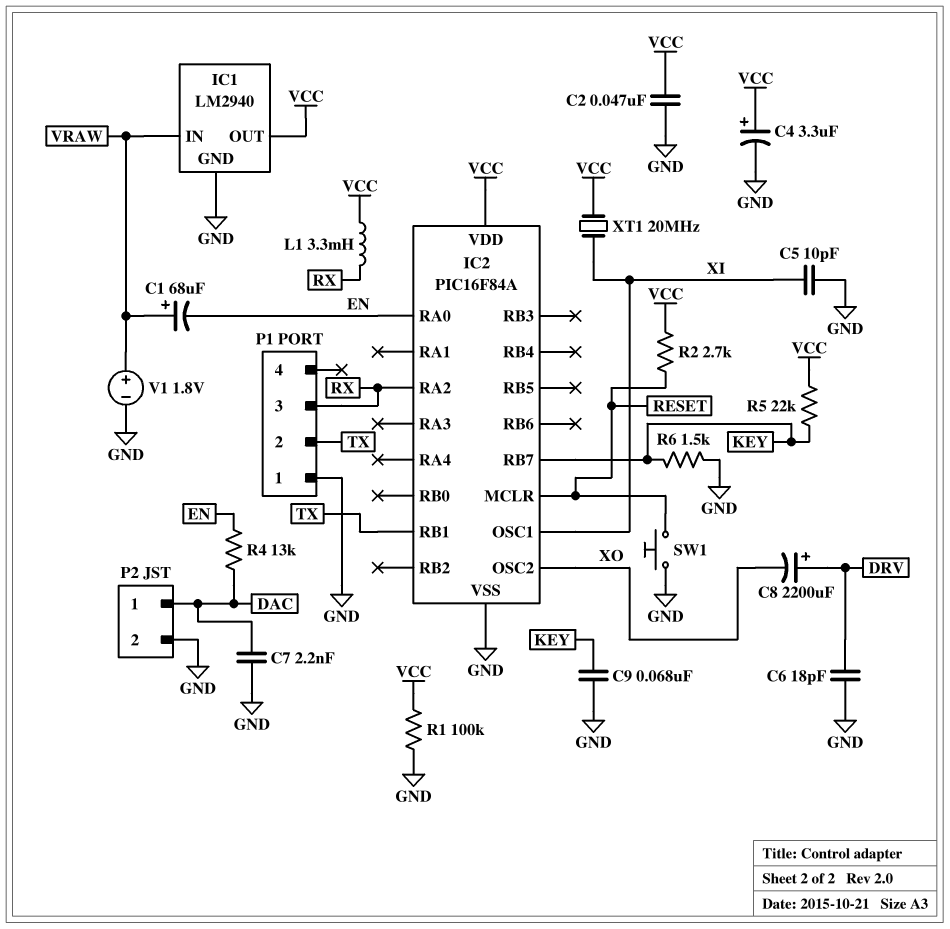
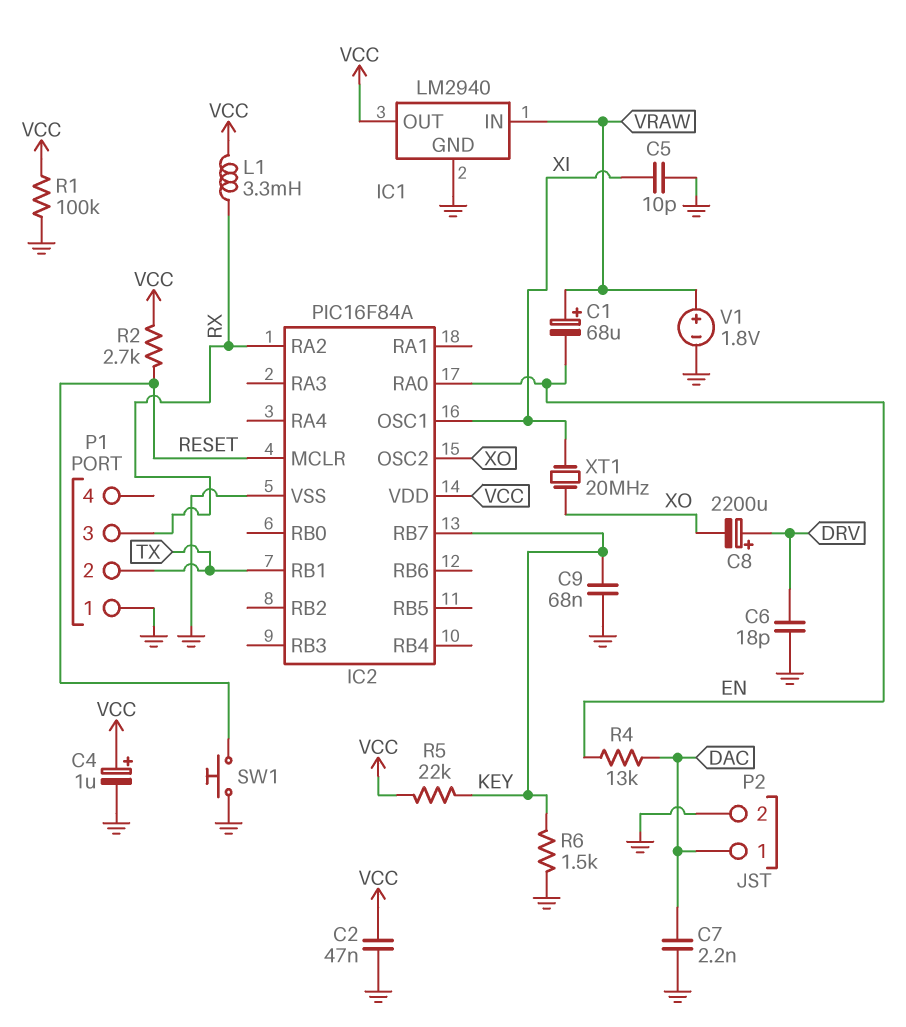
C4: 3.3uF (plus VCC, minus GND) -> 1uF (plus VCC, minus GND)
XT1: 20MHz (VCC, XI) -> 20MHz (XI, XO)

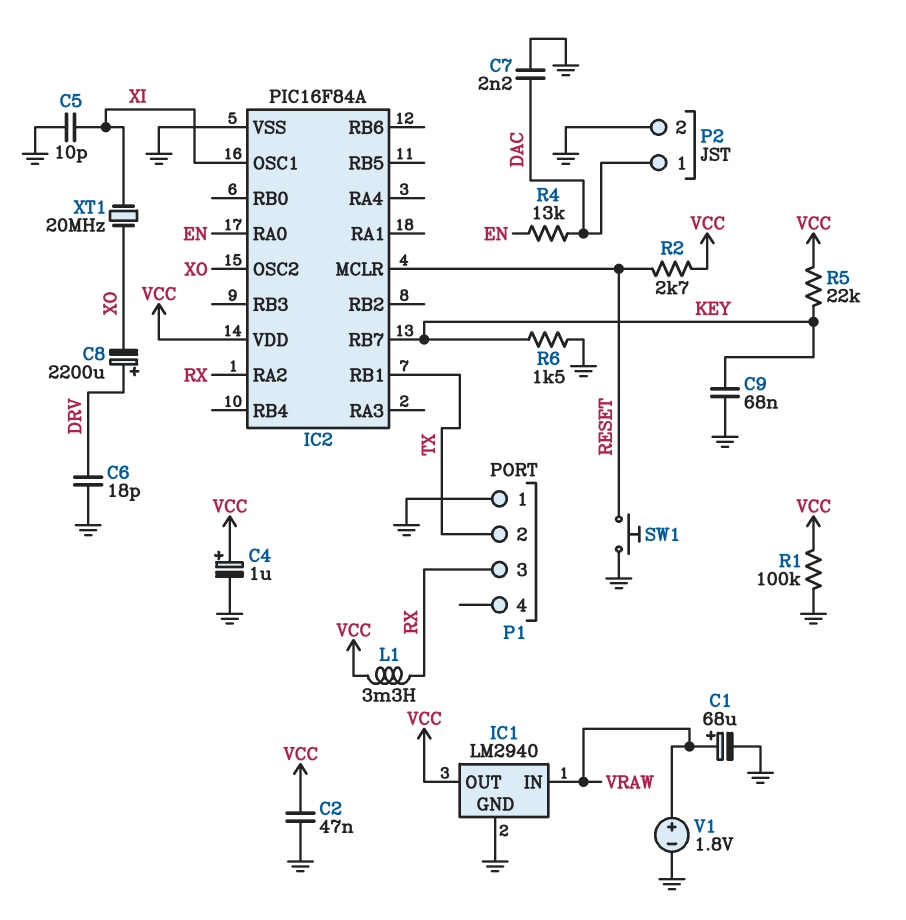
C1: 68uF (plus VRAW, minus EN) -> 68uF (plus VRAW, minus GND)

